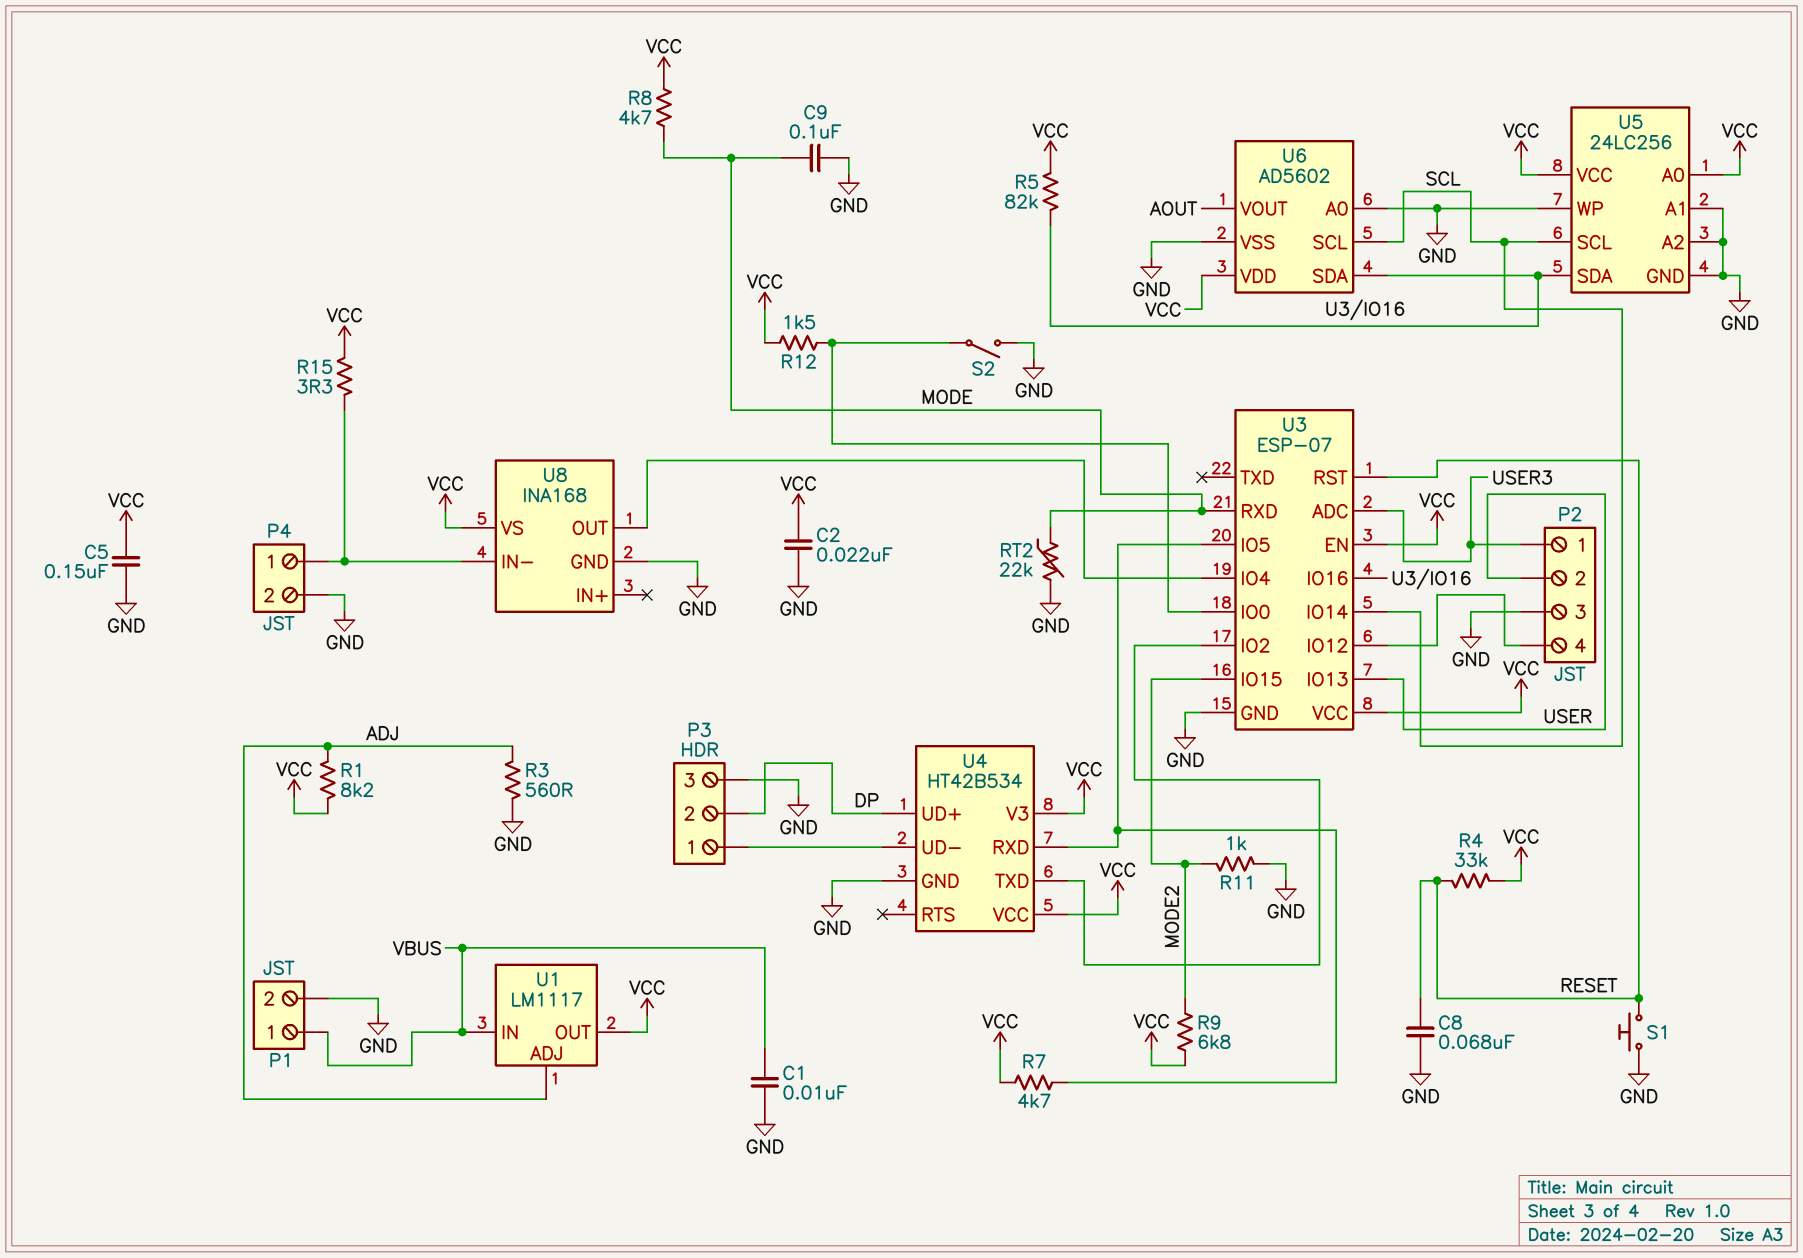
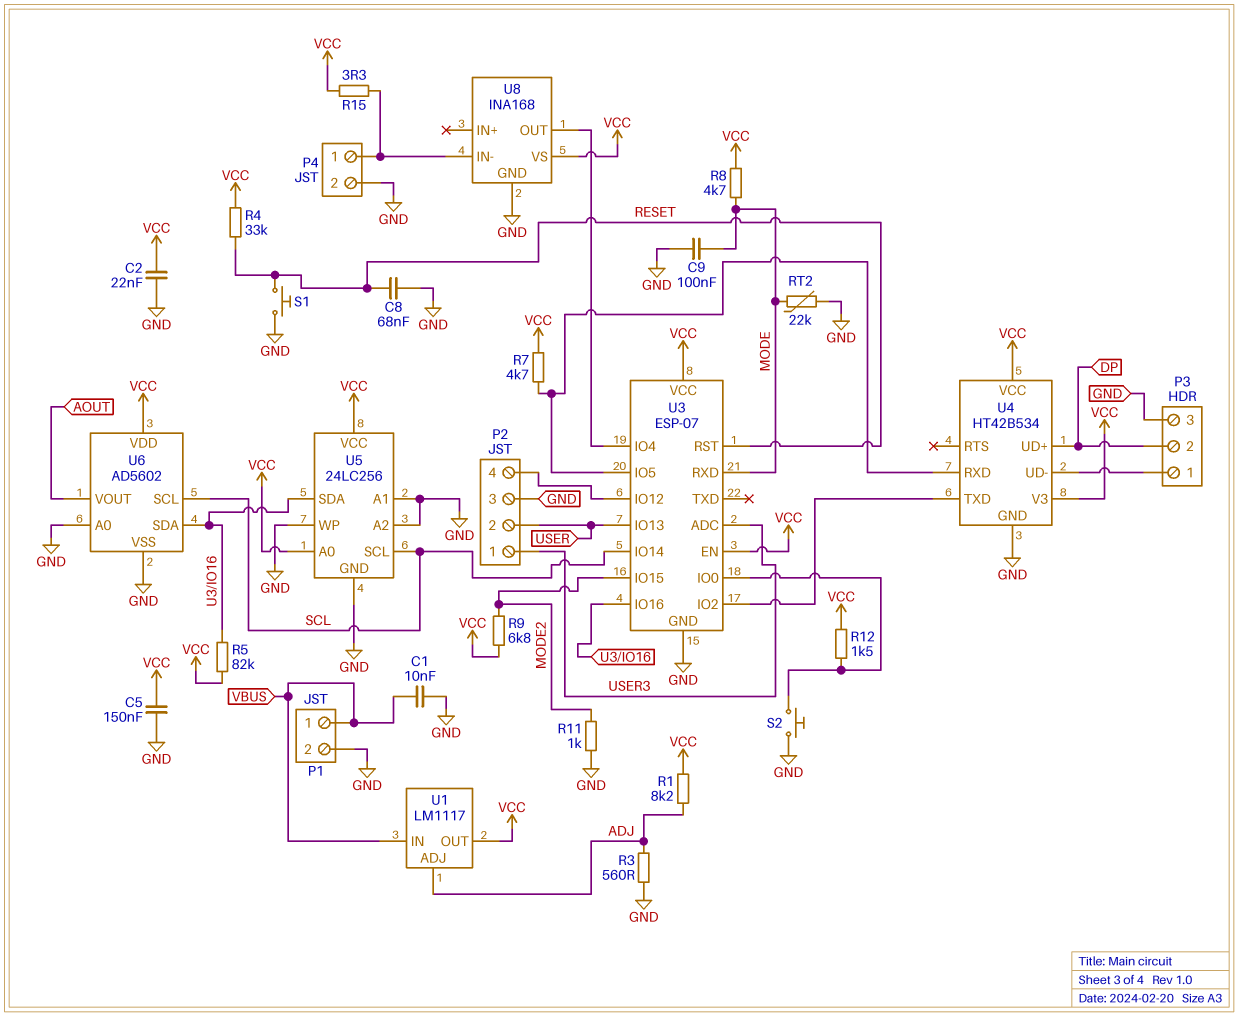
S2: switch (GND, U3/IO0) -> button (GND, U3/IO0)

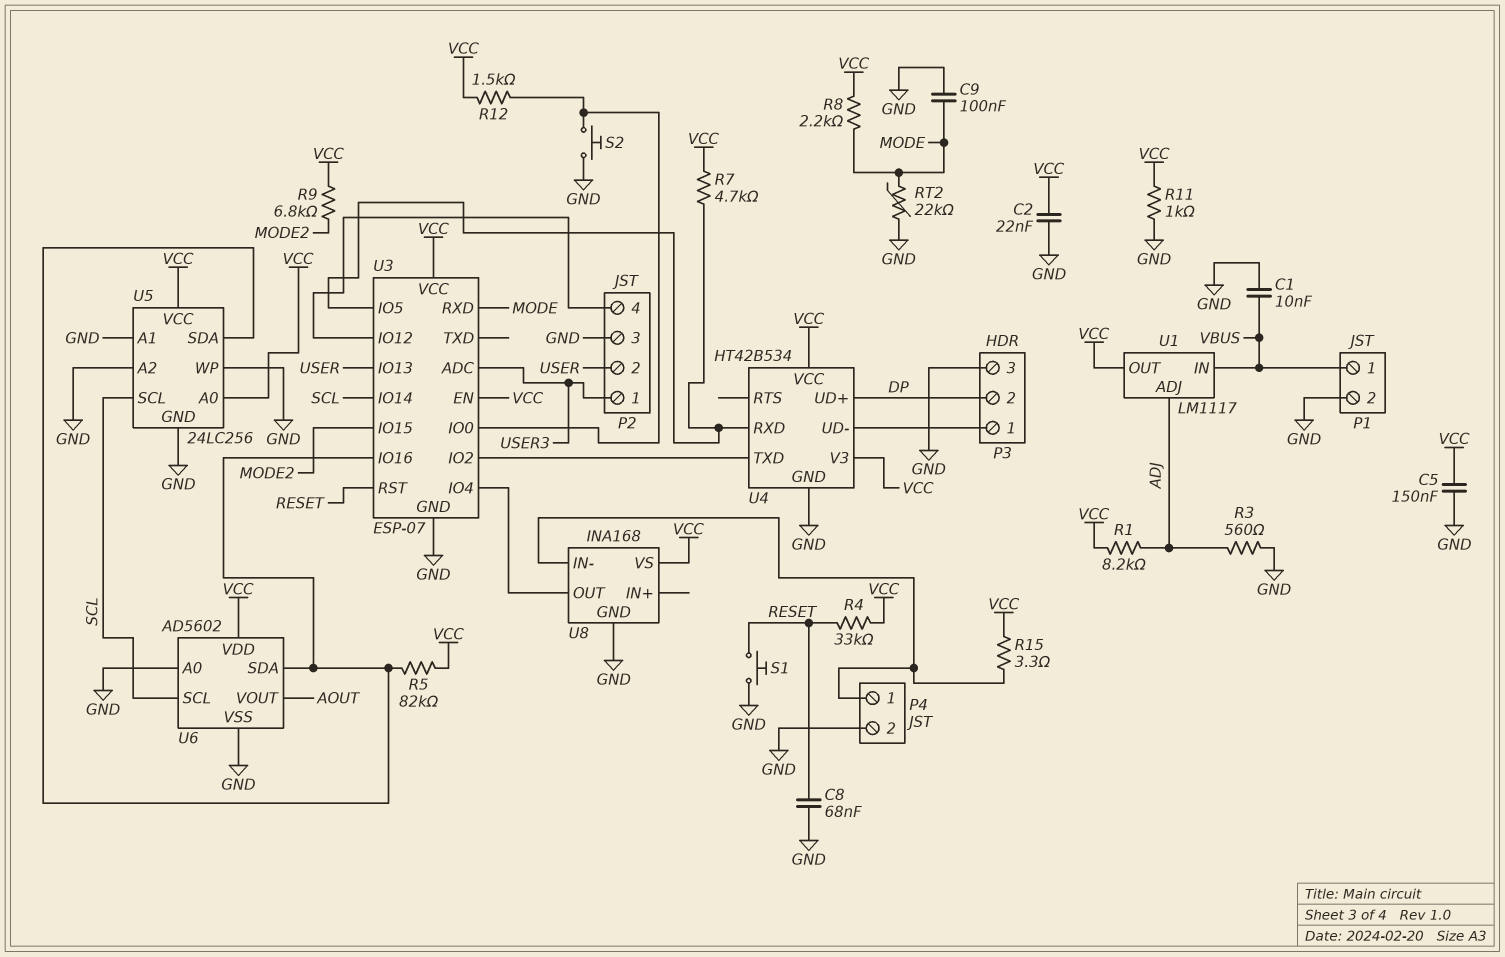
R8: 4.7k (MODE, VCC) -> 2.2k (MODE, VCC)
R11: 1k (GND, MODE2) -> 1k (GND, VCC)

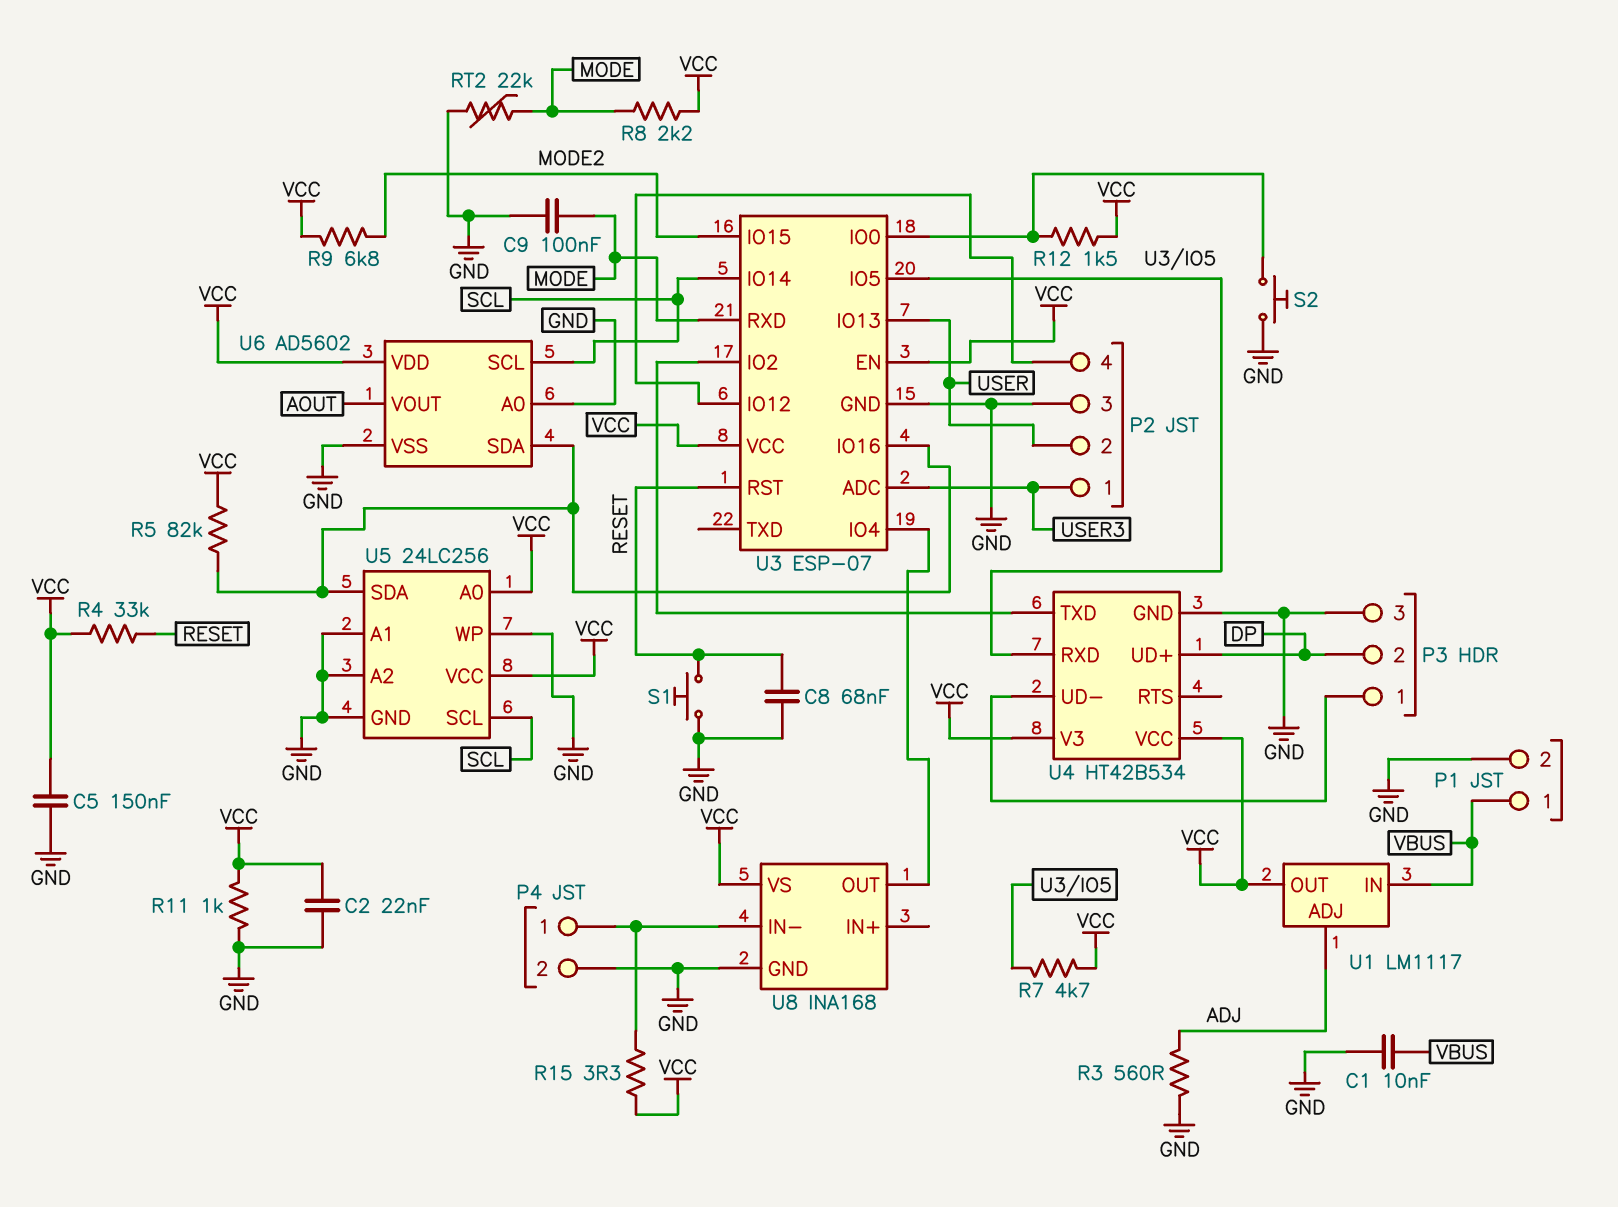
R1: 8.2k (ADJ, VCC) -> none

